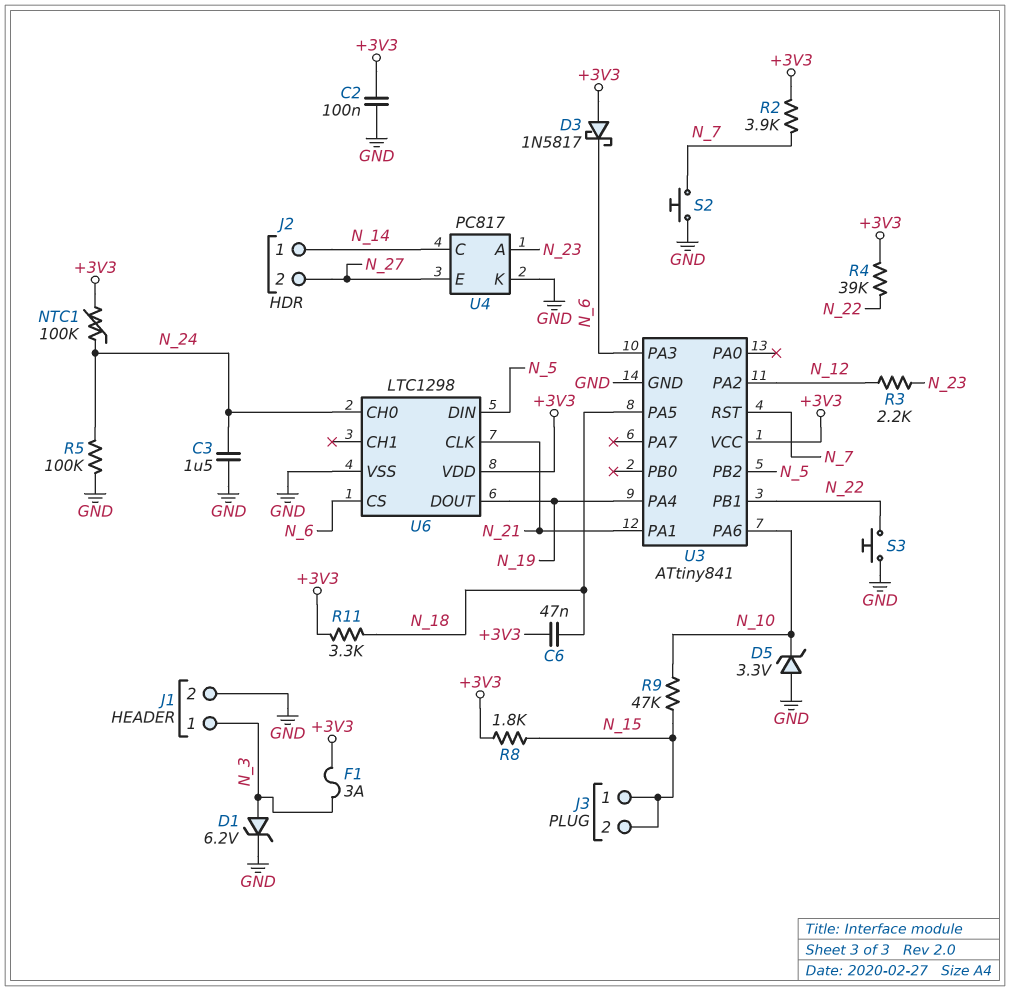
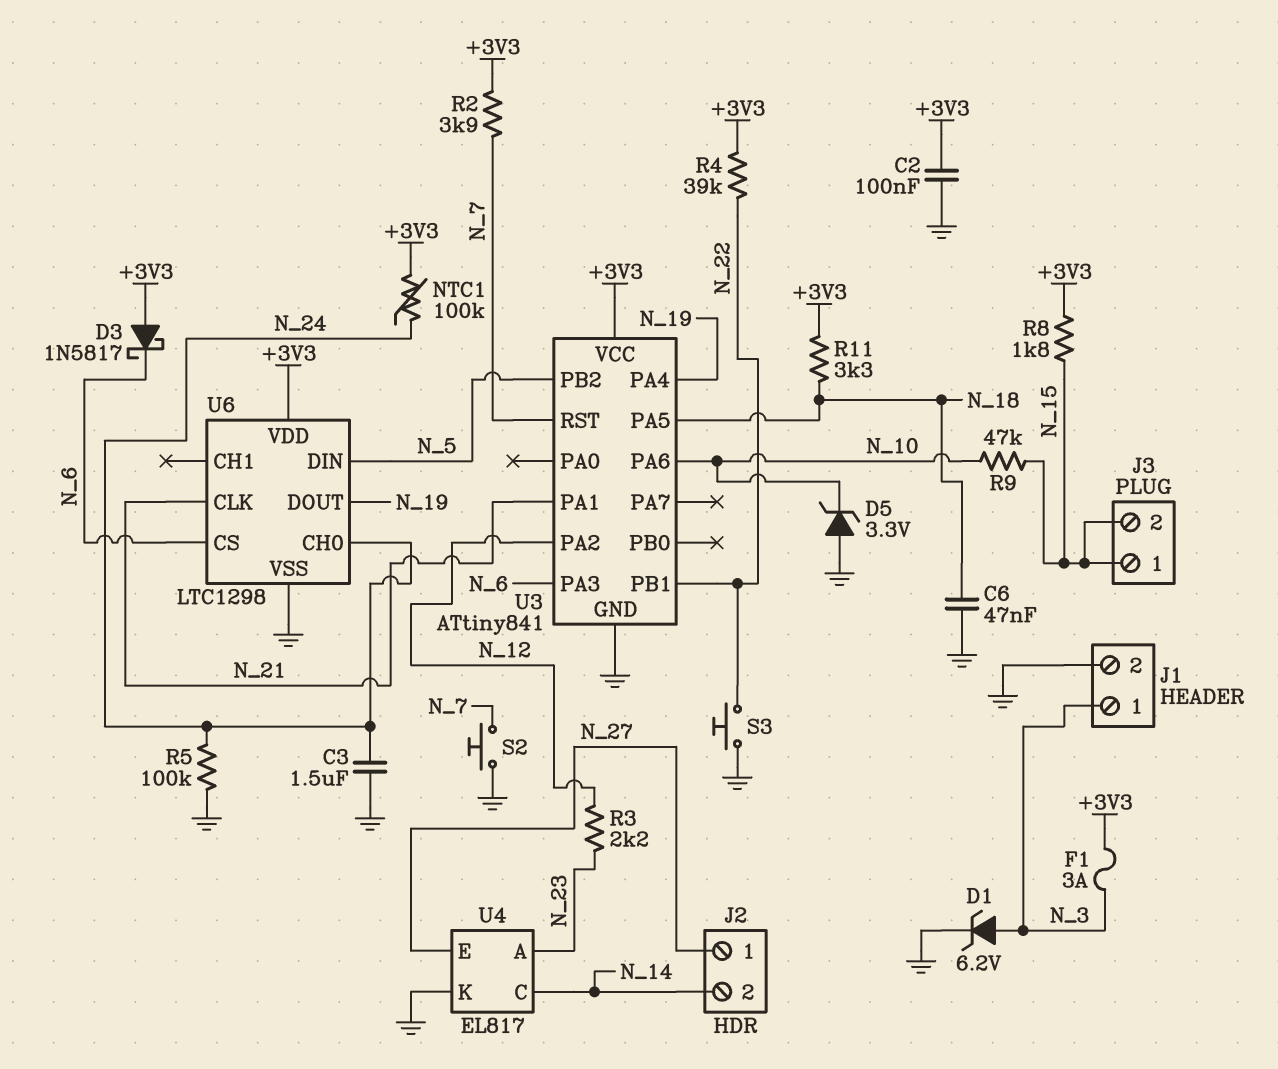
C6: 47nF (+3V3, N_18) -> 47nF (GND, N_18)
J2 pin 1: N_14 -> N_27
J2 pin 2: N_27 -> N_14
U4: PC817 -> EL817

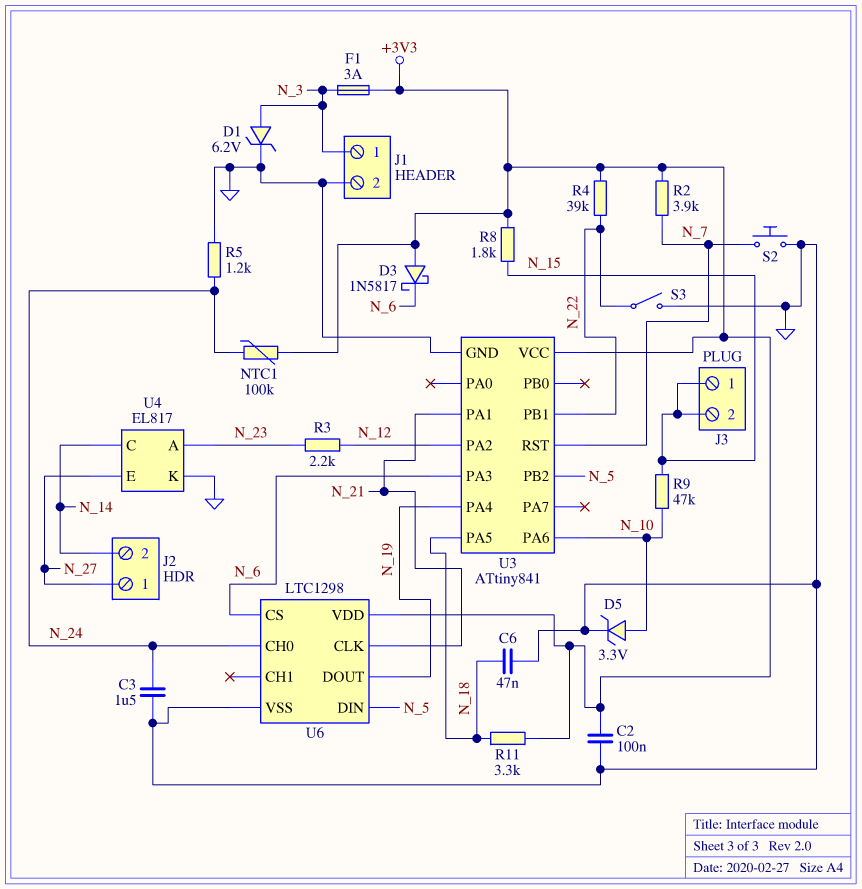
D5: zener 3.3V (A GND, K N_10) -> zener 3.3V (A N_10, K GND)
R5: 100k (GND, N_24) -> 1.2k (GND, N_24)
S3: button (GND, N_22) -> switch (GND, N_22)

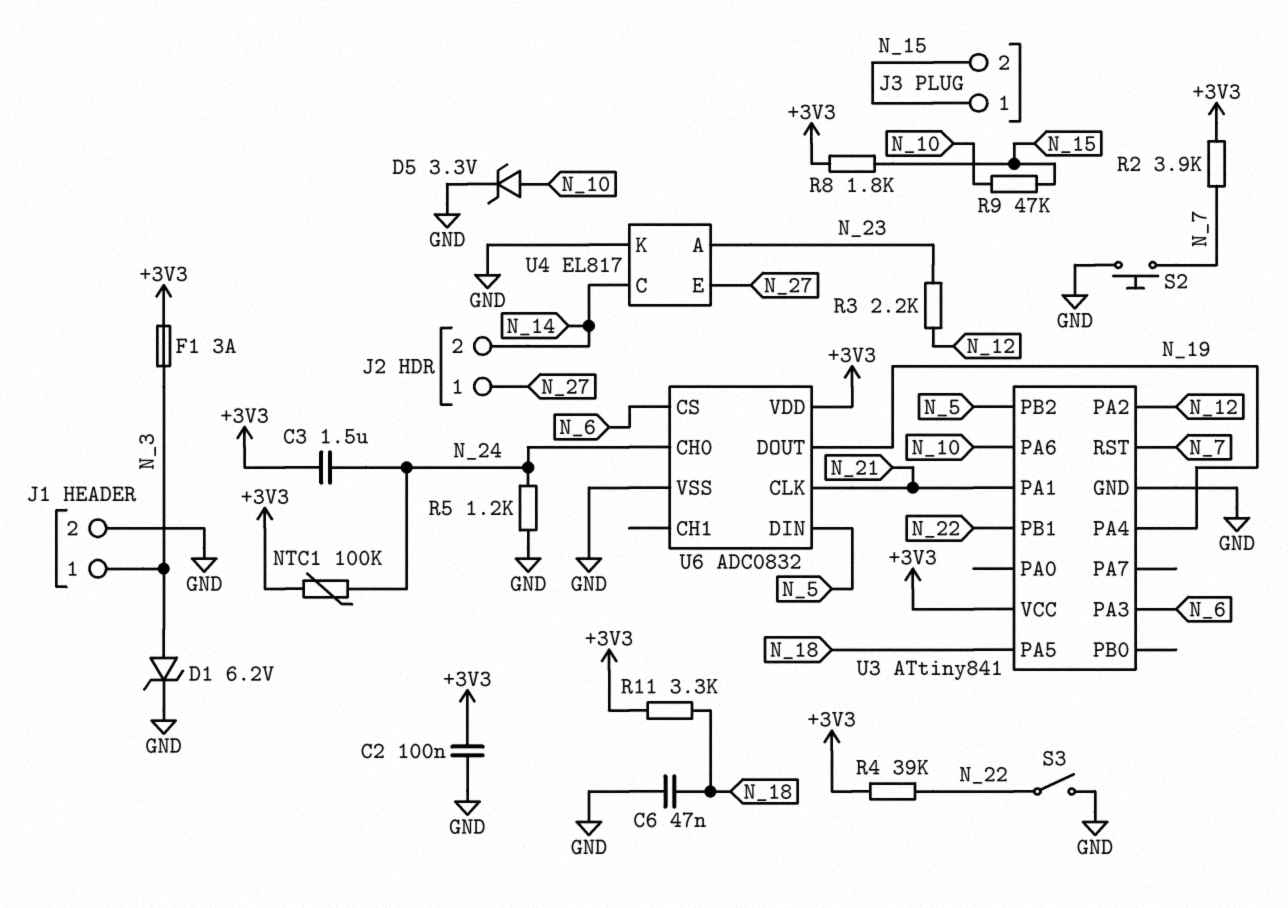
C3: 1.5uF (GND, N_24) -> 1.5uF (+3V3, N_24)
D3: schottky 1N5817 (A +3V3, K N_6) -> none
U6: LTC1298 -> ADC0832

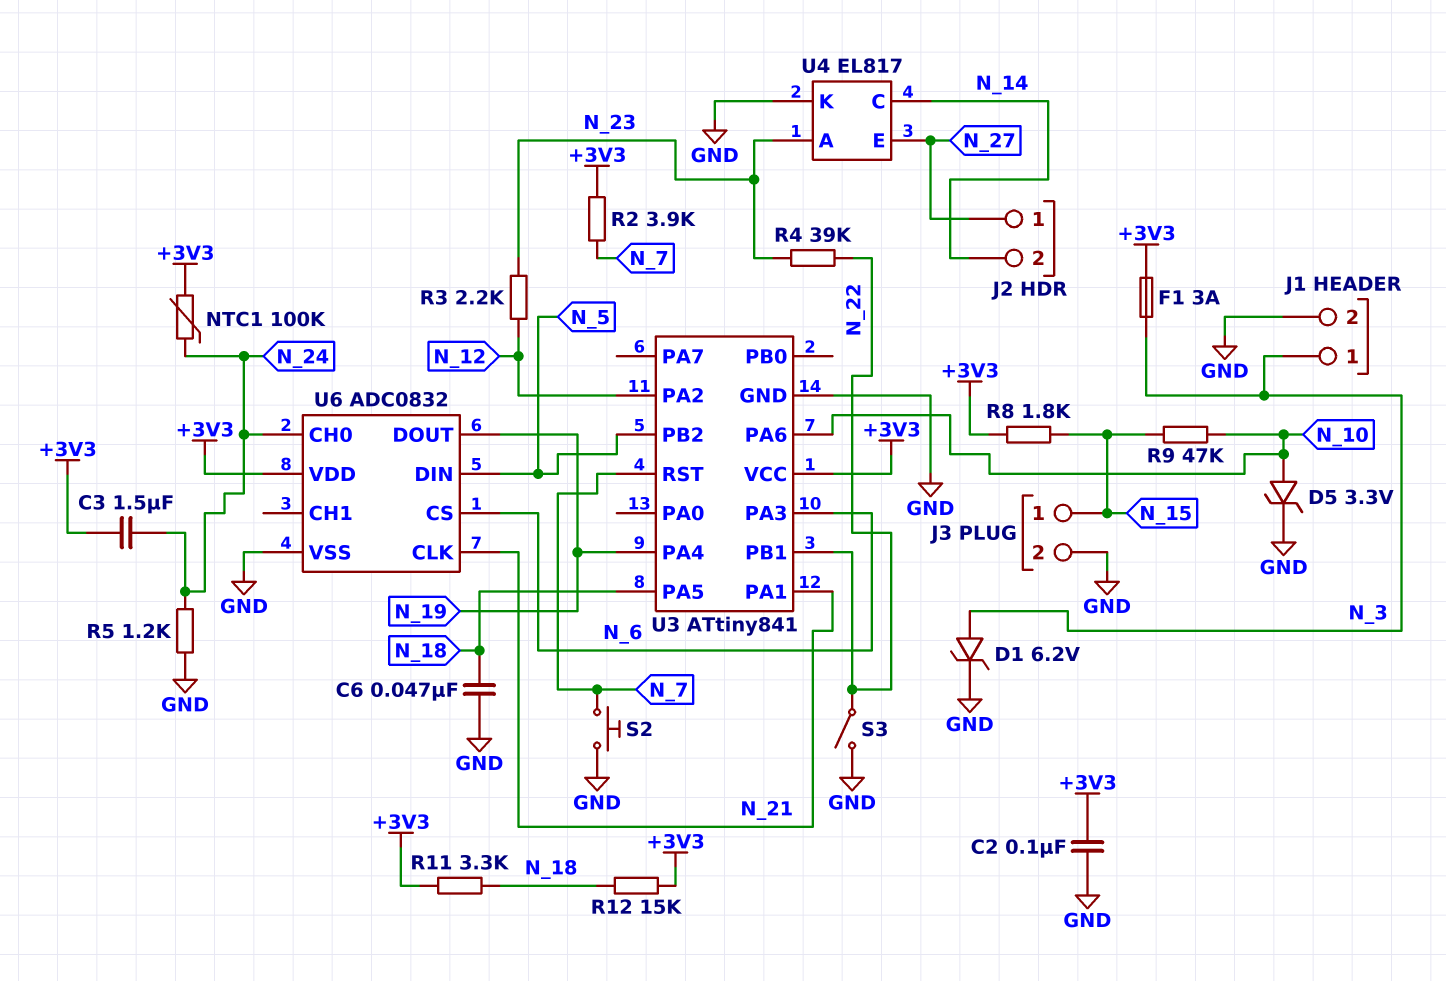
J3 pin 2: N_15 -> GND
R4: 39k (+3V3, N_22) -> 39k (N_22, N_23)
R12: none -> 15k (+3V3, N_18)

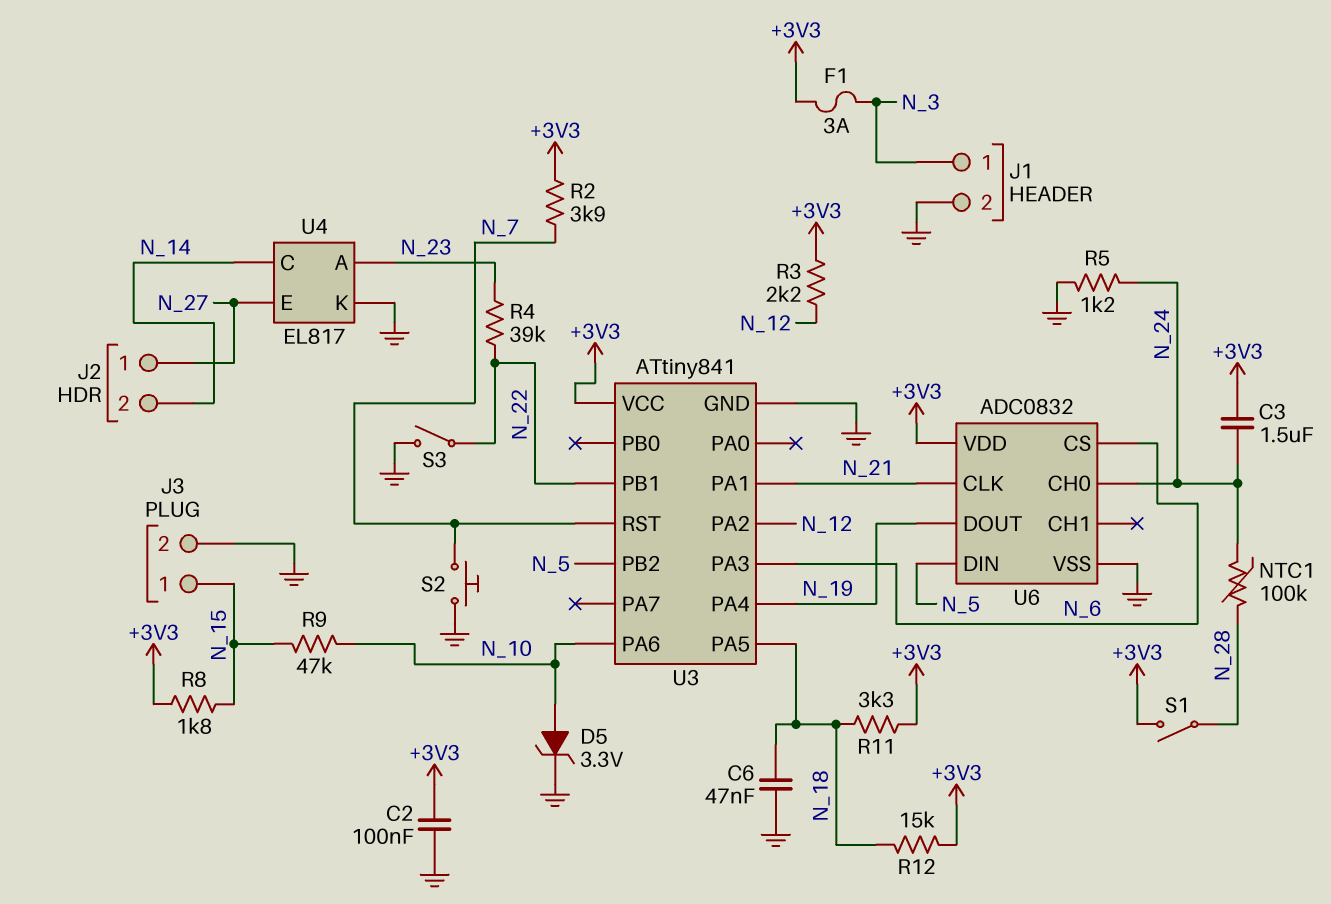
D1: zener 6.2V (A N_3, K GND) -> none
NTC1: 100k (+3V3, N_24) -> 100k (N_24, N_28)
R3: 2.2k (N_12, N_23) -> 2.2k (+3V3, N_12)
S1: none -> switch (+3V3, N_28)

